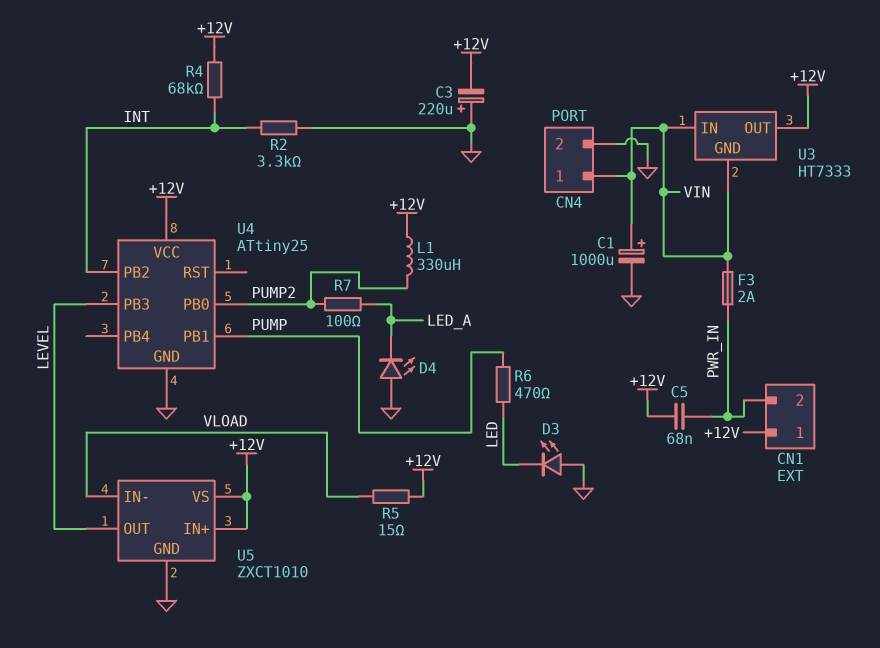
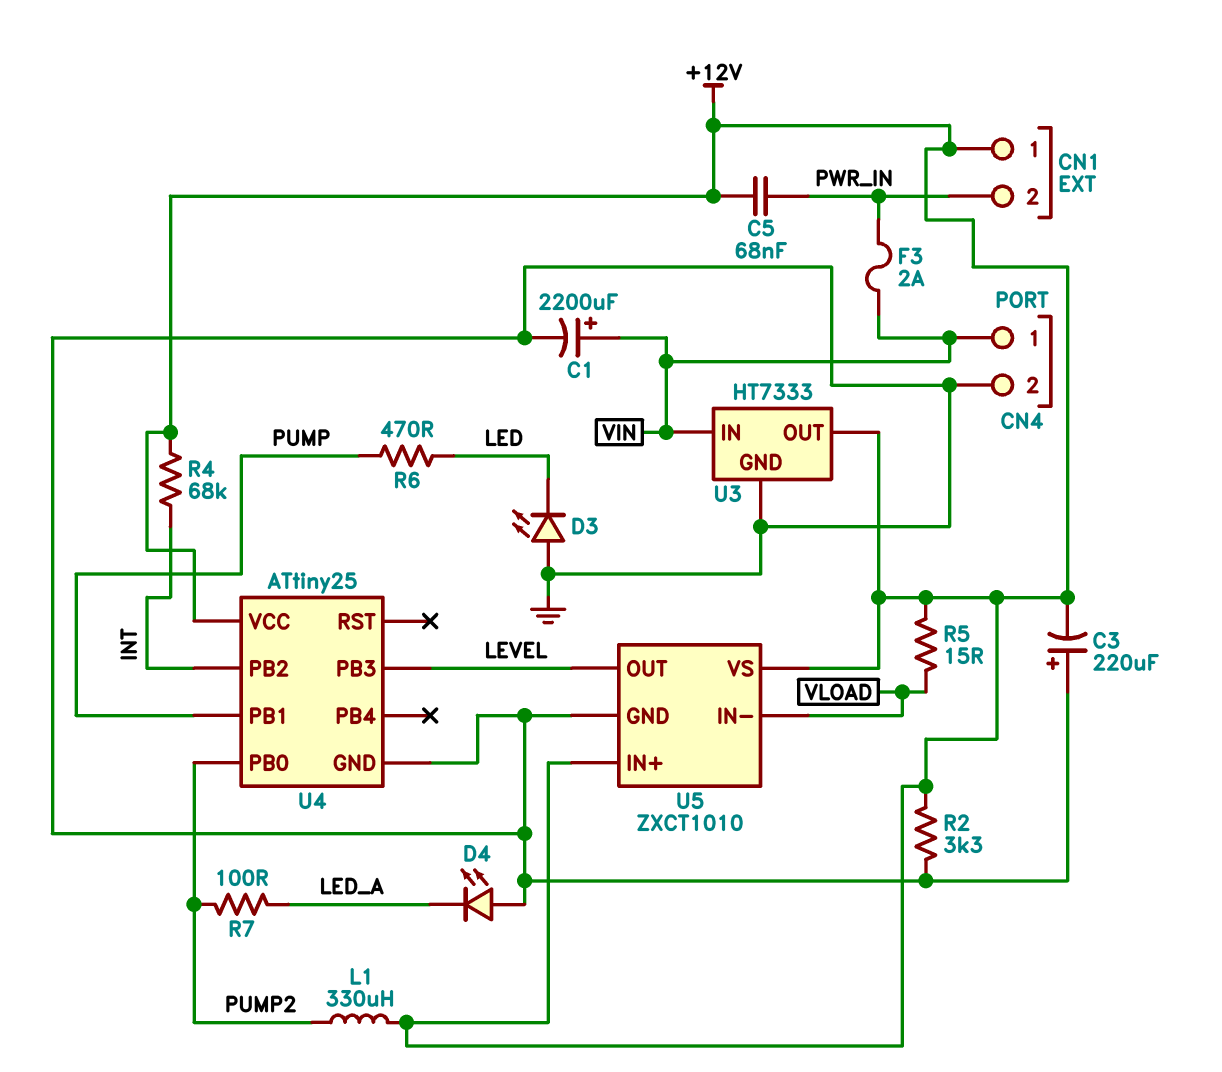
C1: 1000uF (plus VIN, minus GND) -> 2200uF (plus VIN, minus GND)
R2: 3.3k (GND, INT) -> 3.3k (+12V, GND)
U3 pin GND: VIN -> GND

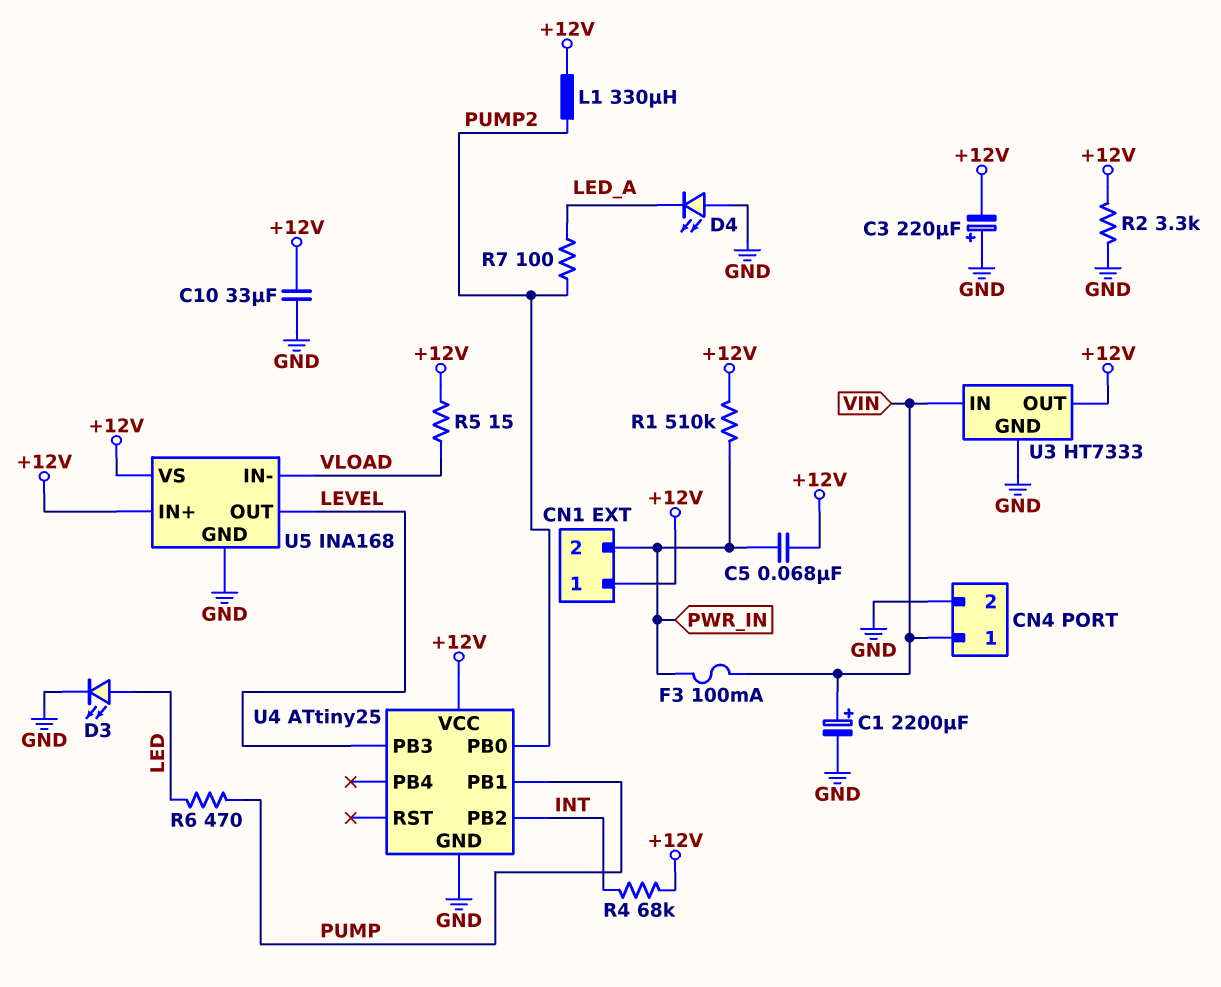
C10: none -> 33uF (+12V, GND)
D3: LED (A GND, K LED) -> LED (A LED, K GND)
F3: 2A (PWR_IN, VIN) -> 100mA (PWR_IN, VIN)
R1: none -> 510k (+12V, PWR_IN)
U5: ZXCT1010 -> INA168

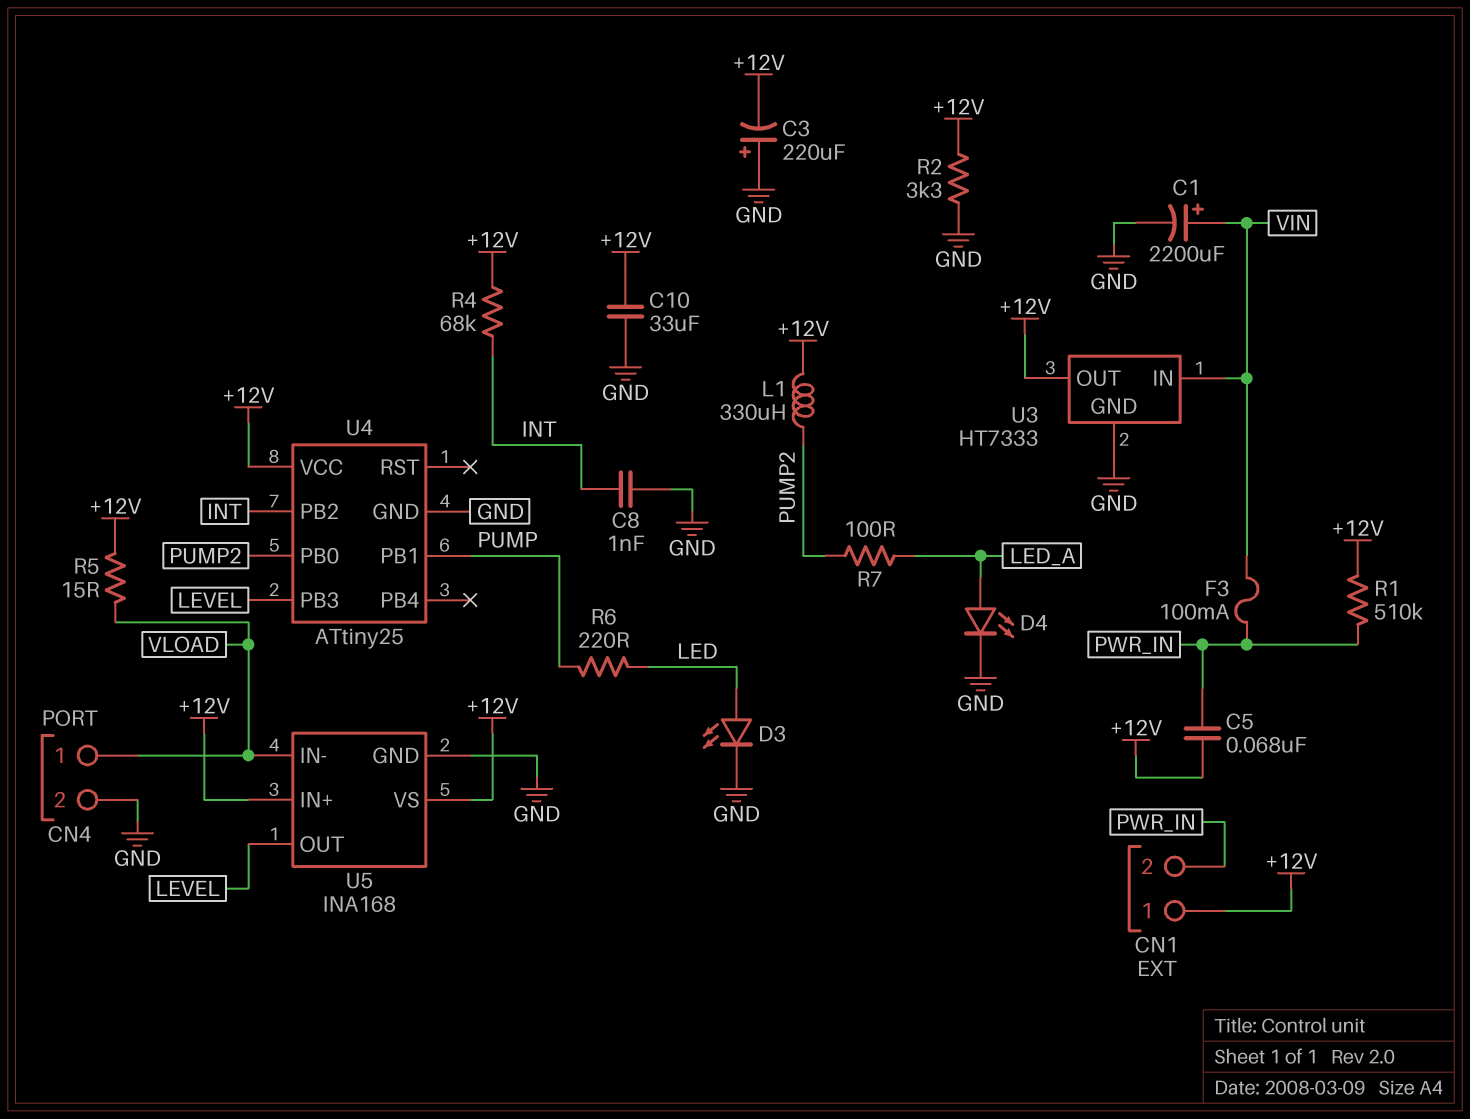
C8: none -> 1nF (GND, INT)
CN4 pin 1: VIN -> VLOAD
D4: LED (A GND, K LED_A) -> LED (A LED_A, K GND)
R6: 470 (LED, PUMP) -> 220 (LED, PUMP)

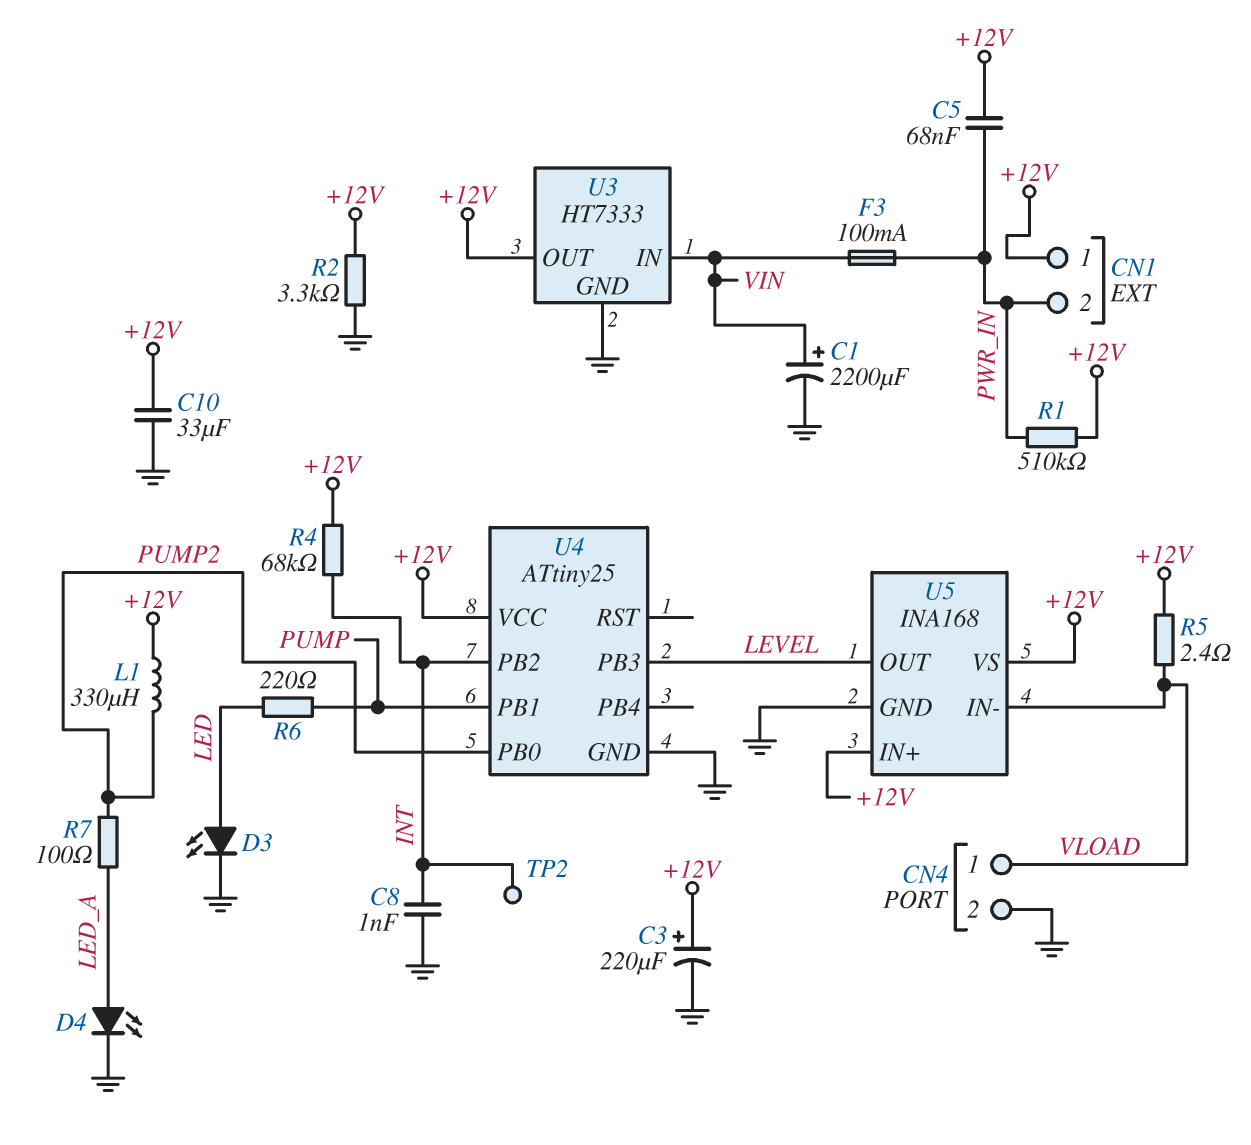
C3: 220uF (plus GND, minus +12V) -> 220uF (plus +12V, minus GND)
R5: 15 (+12V, VLOAD) -> 2.4 (+12V, VLOAD)
TP2: none -> test point (INT)

